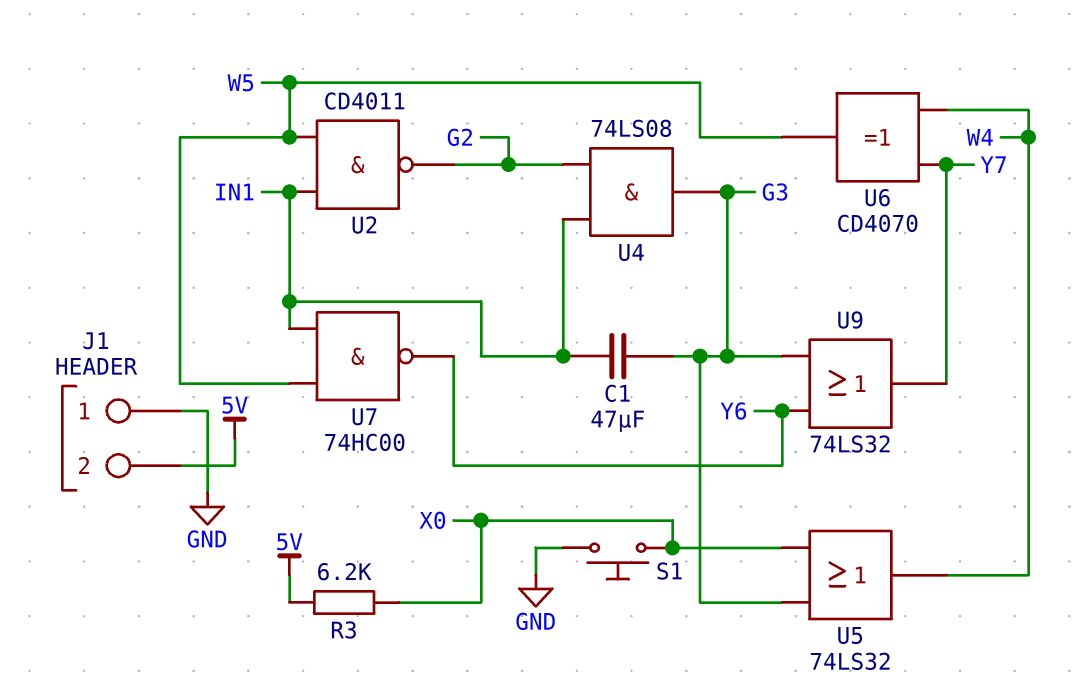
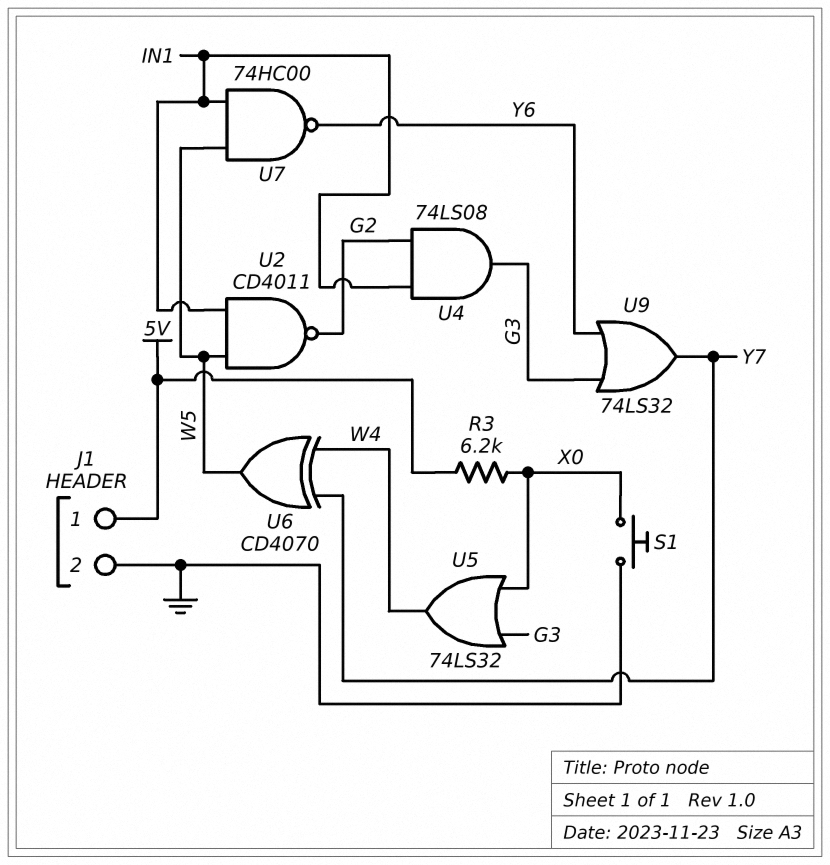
C1: 47uF (G3, IN1) -> none
J1 pin 1: GND -> 5V
J1 pin 2: 5V -> GND

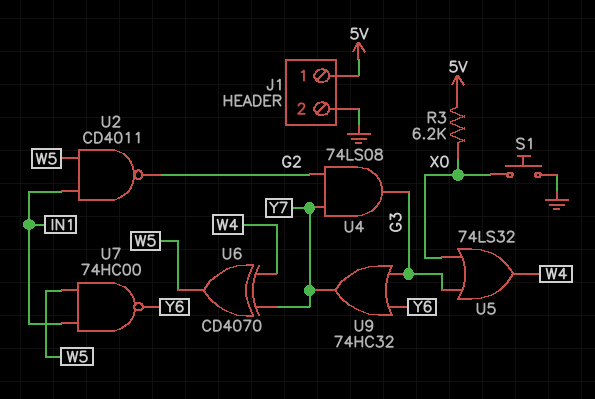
U4: AND 74LS08 (in G2, in IN1, out G3) -> AND 74LS08 (in G2, in Y7, out G3)
U9: OR 74LS32 (in G3, in Y6, out Y7) -> OR 74HC32 (in G3, in Y6, out Y7)

